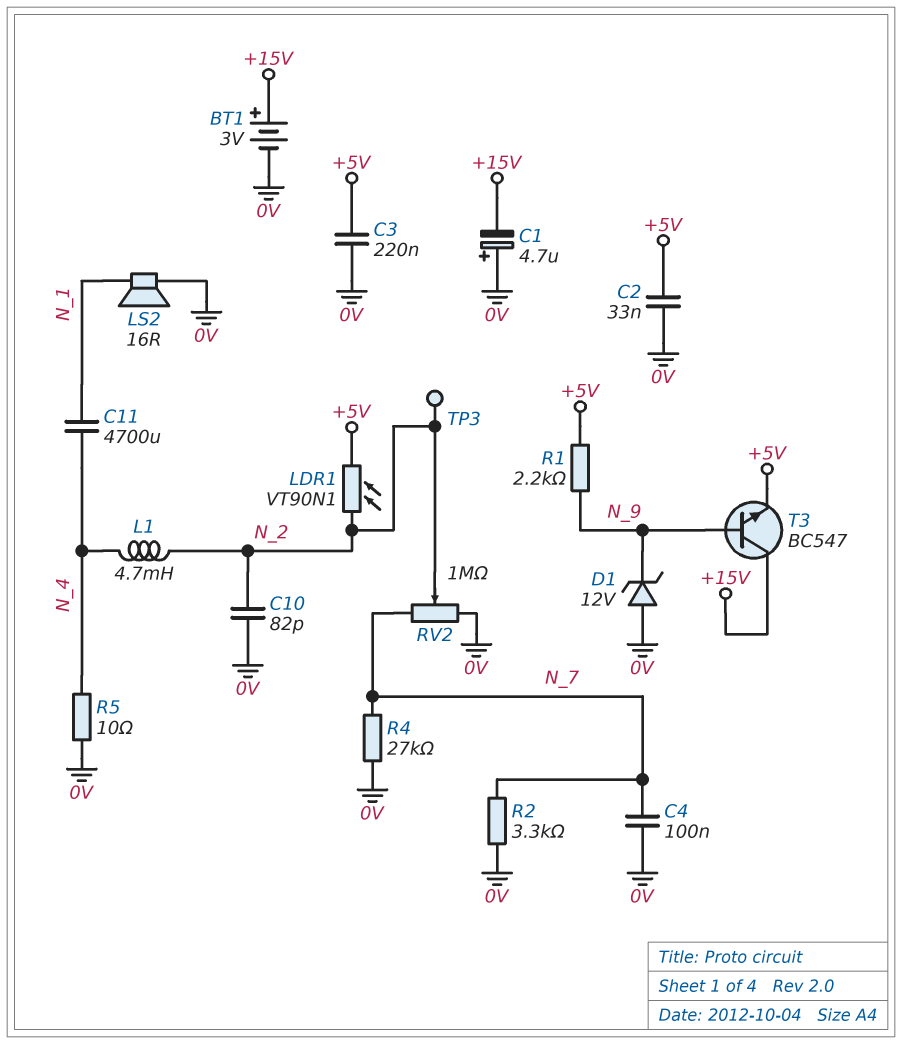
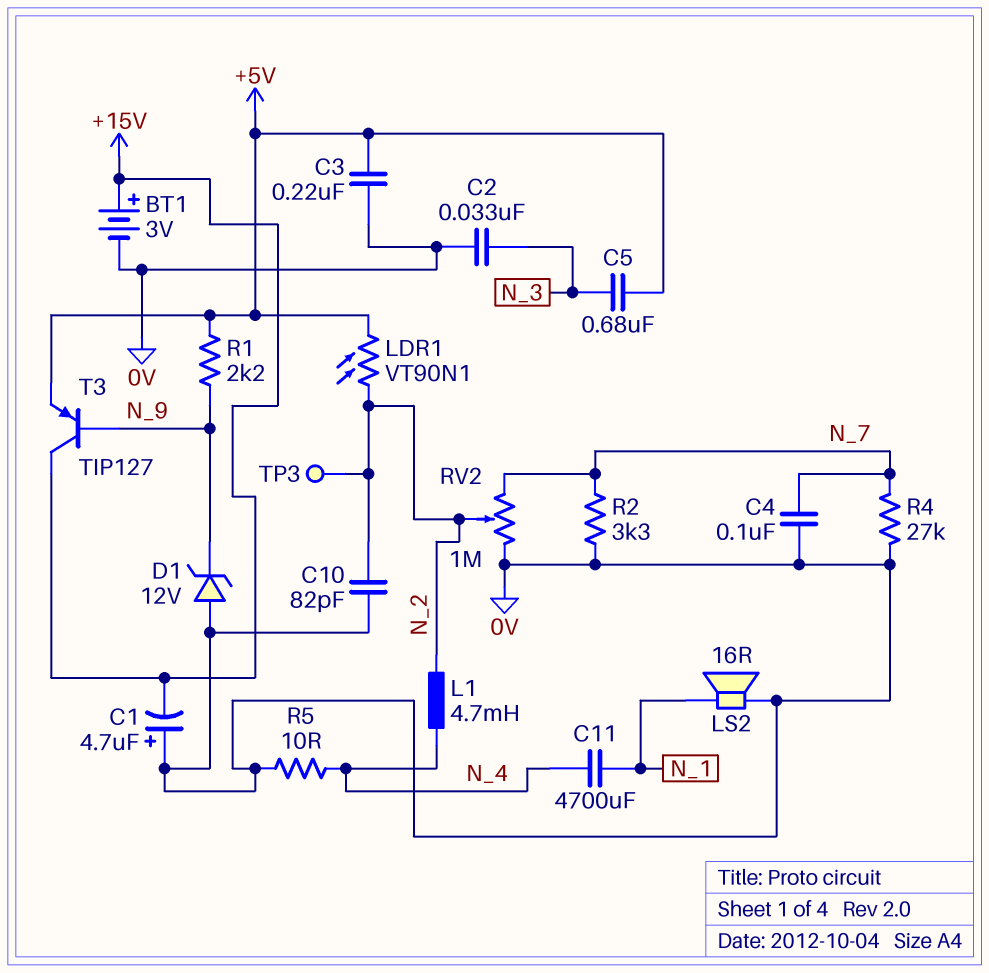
C2: 33nF (+5V, 0V) -> 33nF (0V, N_3)
C5: none -> 680nF (+5V, N_3)
T3: NPN BC547 (B N_9, C +15V, E +5V) -> PNP TIP127 (B N_9, C +15V, E +5V)

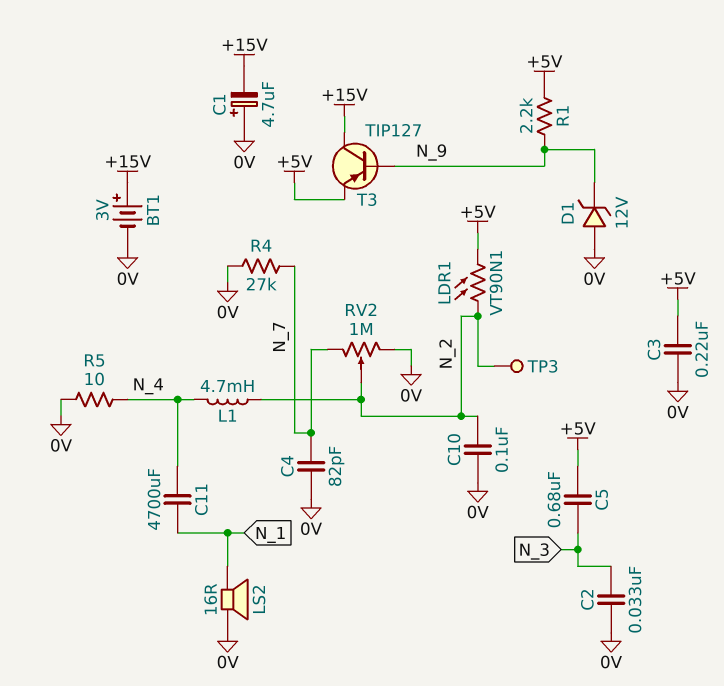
C4: 100nF (0V, N_7) -> 82pF (0V, N_7)
C10: 82pF (0V, N_2) -> 100nF (0V, N_2)
R2: 3.3k (0V, N_7) -> none

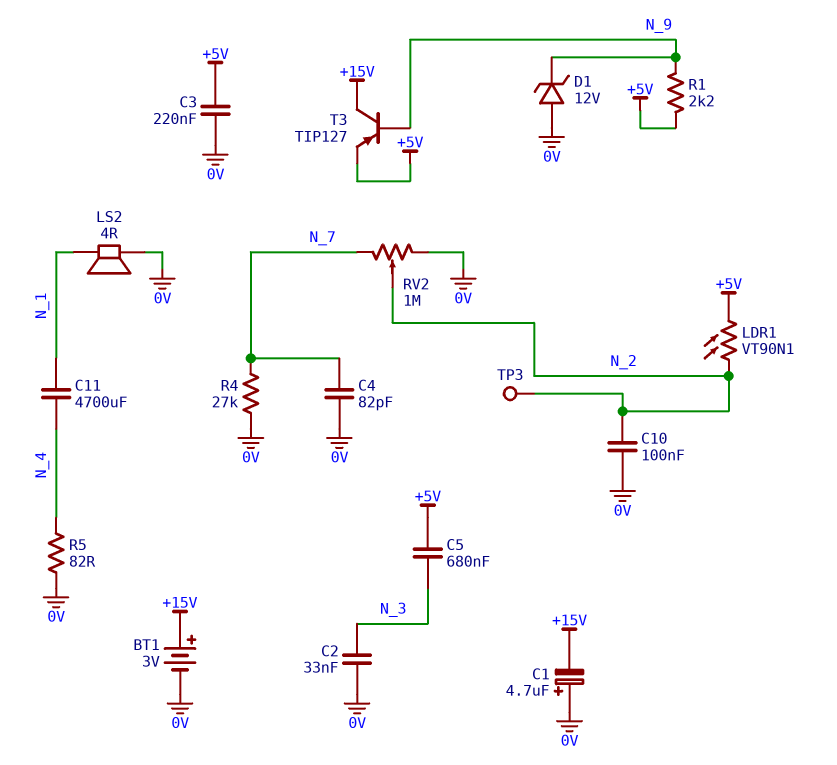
L1: 4.7mH (N_2, N_4) -> none
LS2: speaker 16R (0V, N_1) -> speaker 4R (0V, N_1)
R5: 10 (0V, N_4) -> 82 (0V, N_4)

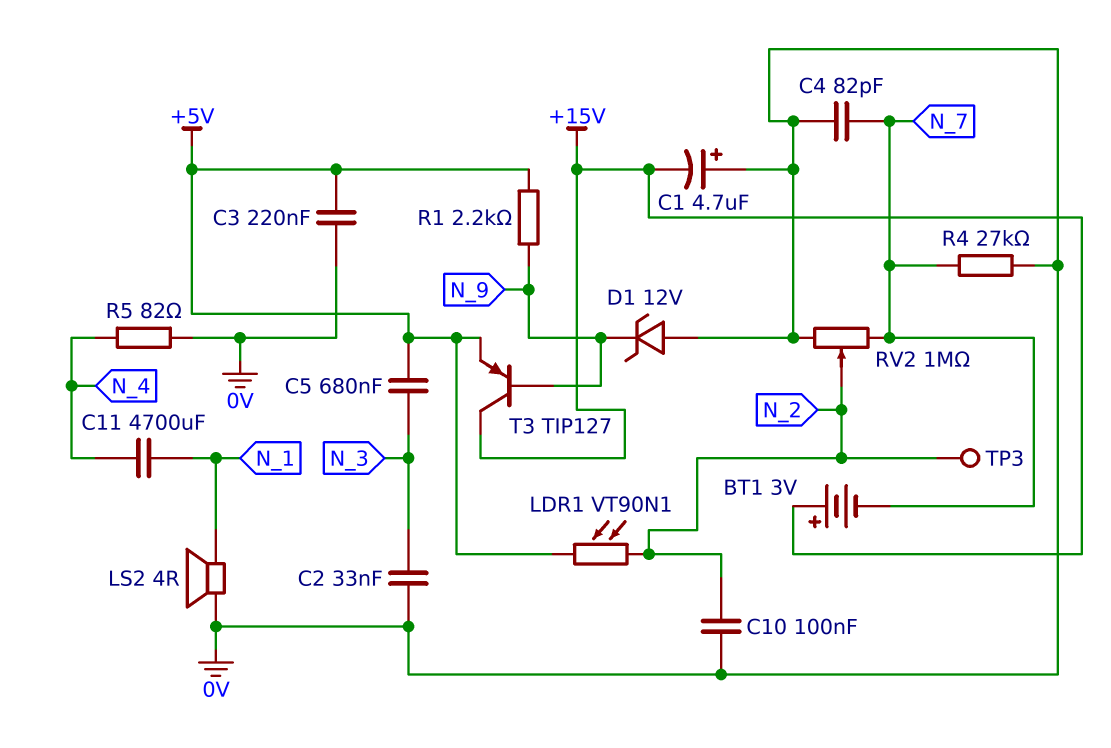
BT1: 3V (plus +15V, minus 0V) -> 3V (plus +15V, minus N_7)

